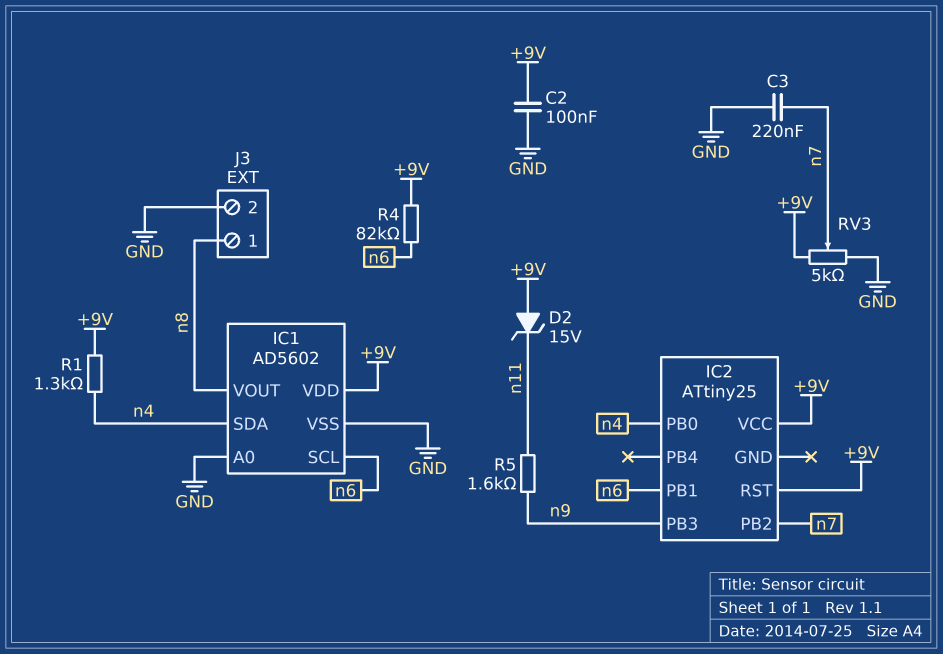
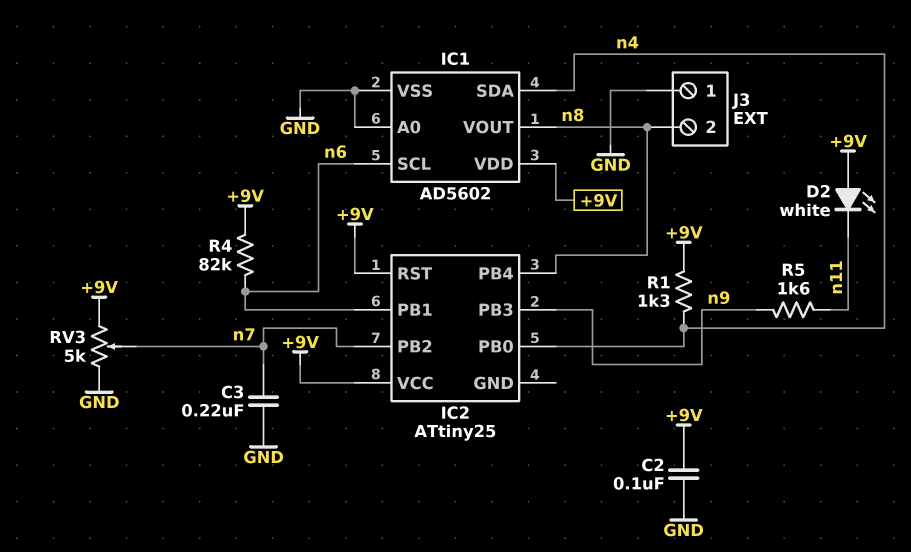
D2: zener 15V (A +9V, K n11) -> LED white (A +9V, K n11)
IC2 pin PB4: none -> n8
J3 pin 1: n8 -> GND
J3 pin 2: GND -> n8

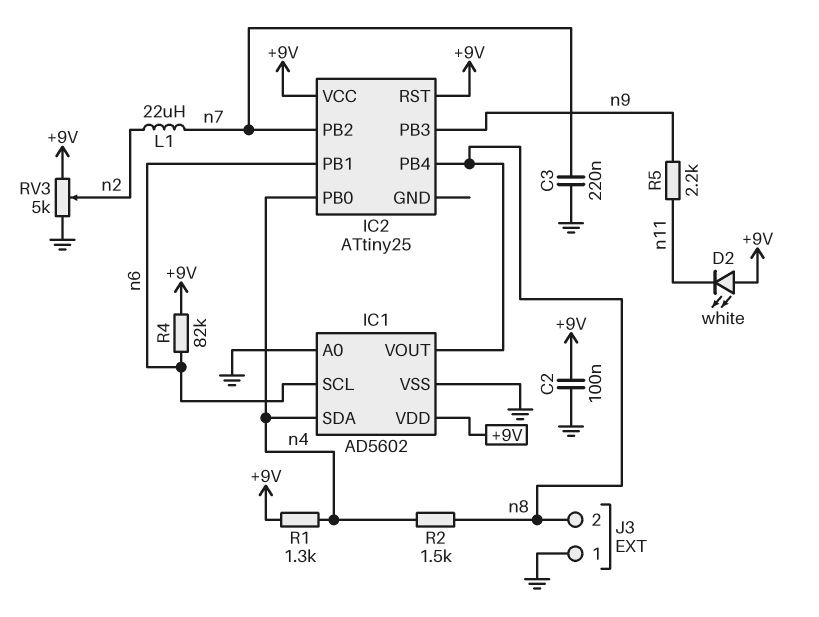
L1: none -> 22uH (n2, n7)
R2: none -> 1.5k (n4, n8)
R5: 1.6k (n9, n11) -> 2.2k (n9, n11)
RV3: 5k (+9V, GND, wiper n7) -> 5k (+9V, GND, wiper n2)

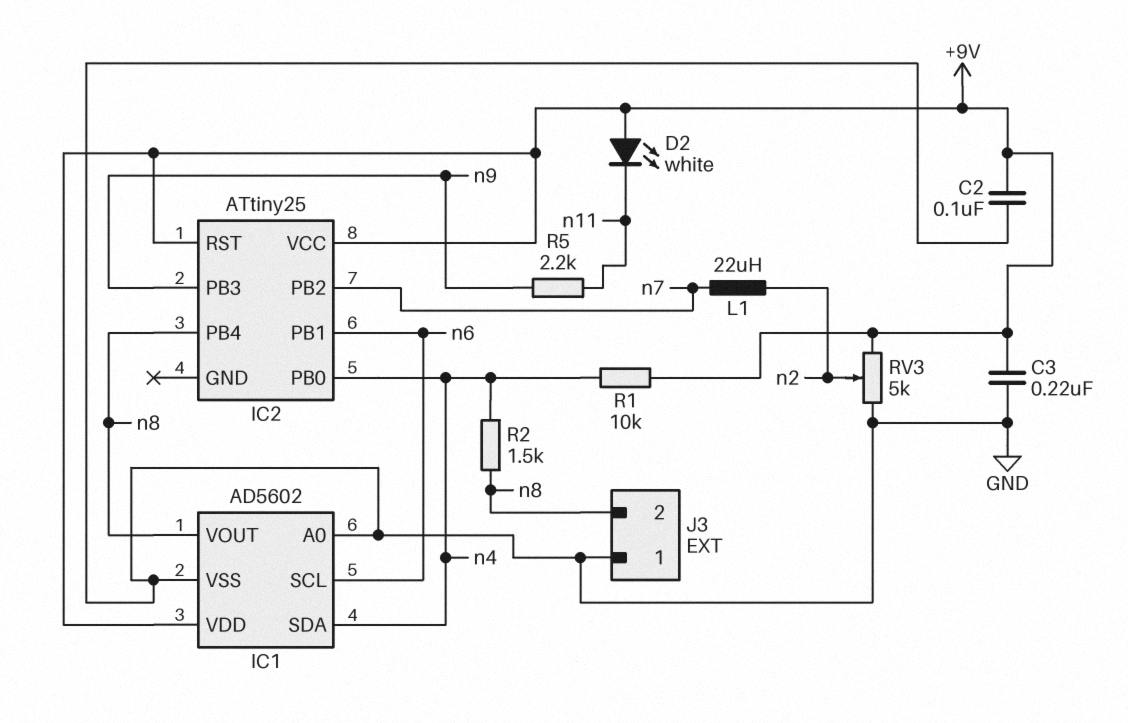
C3: 220nF (GND, n7) -> 220nF (+9V, GND)
R1: 1.3k (+9V, n4) -> 10k (+9V, n4)
R4: 82k (+9V, n6) -> none

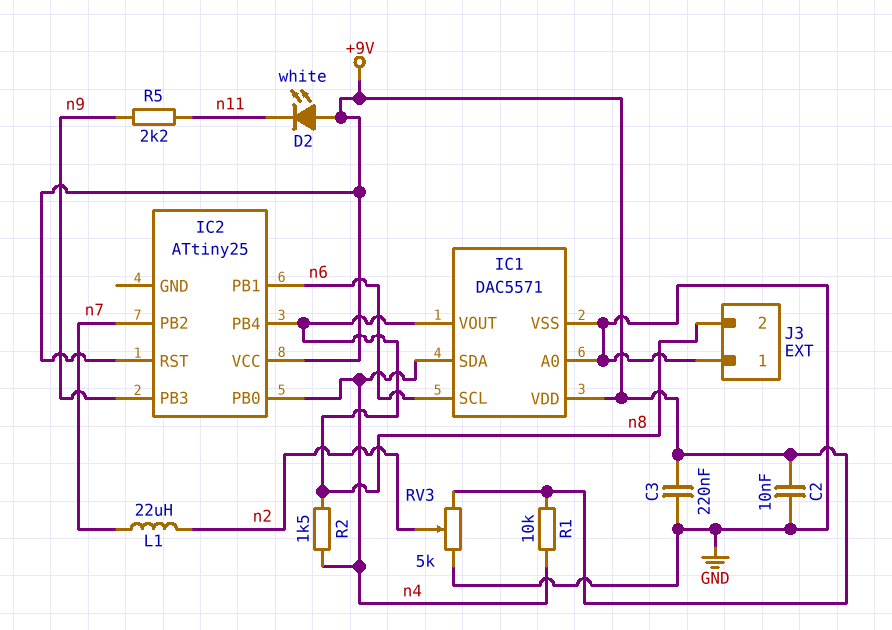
C2: 100nF (+9V, GND) -> 10nF (+9V, GND)
IC1: AD5602 -> DAC5571

